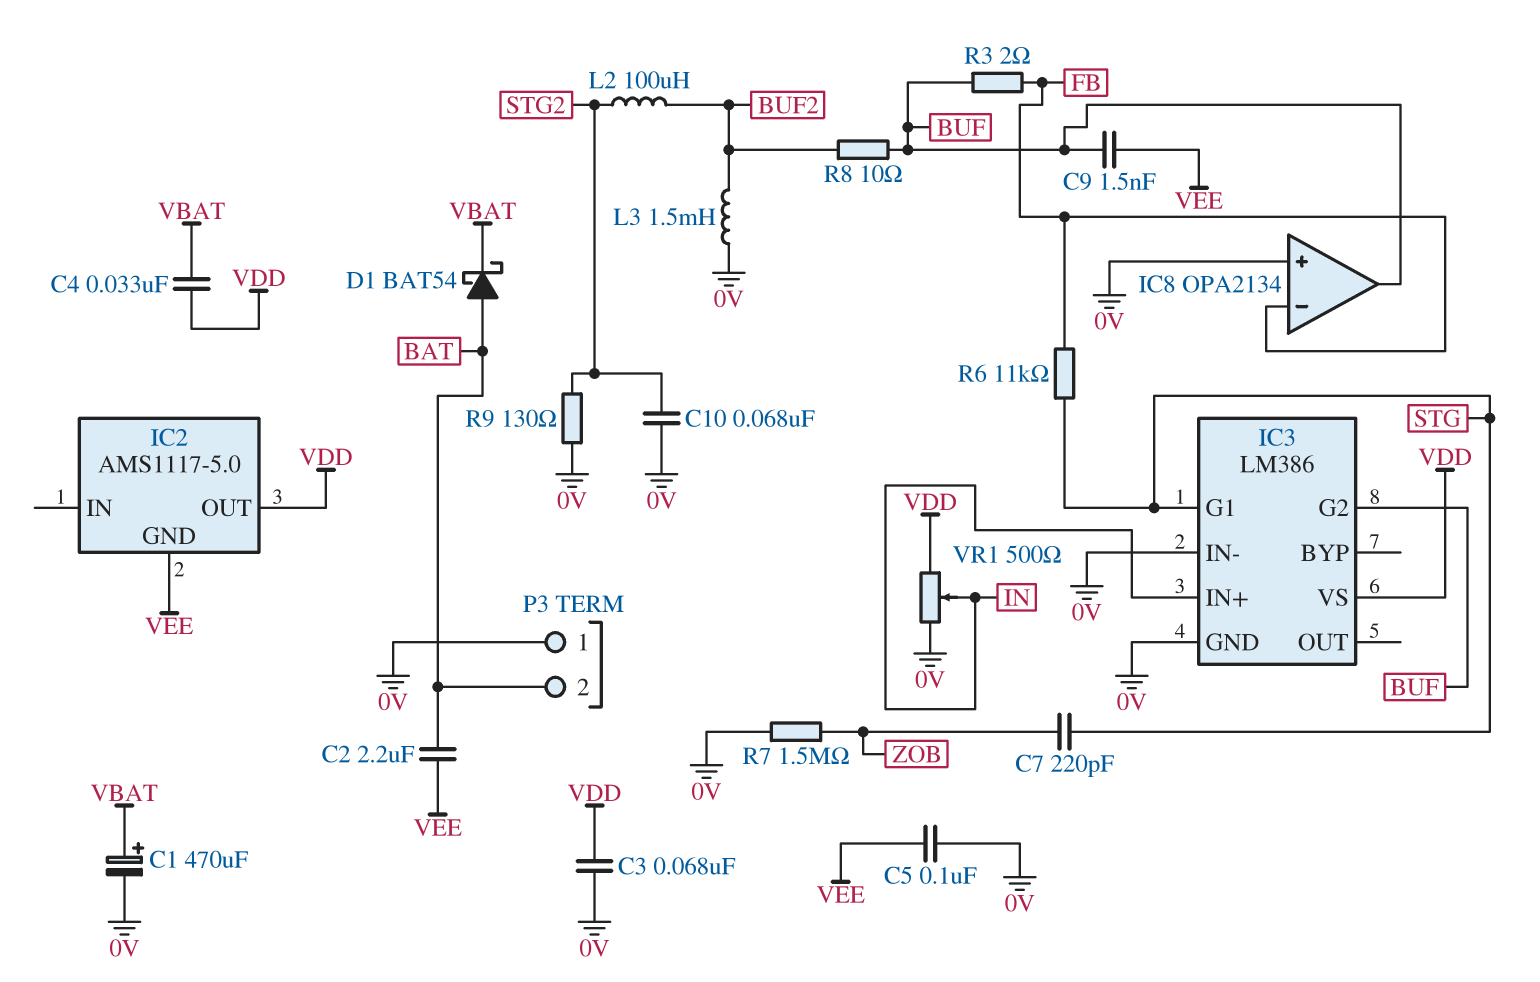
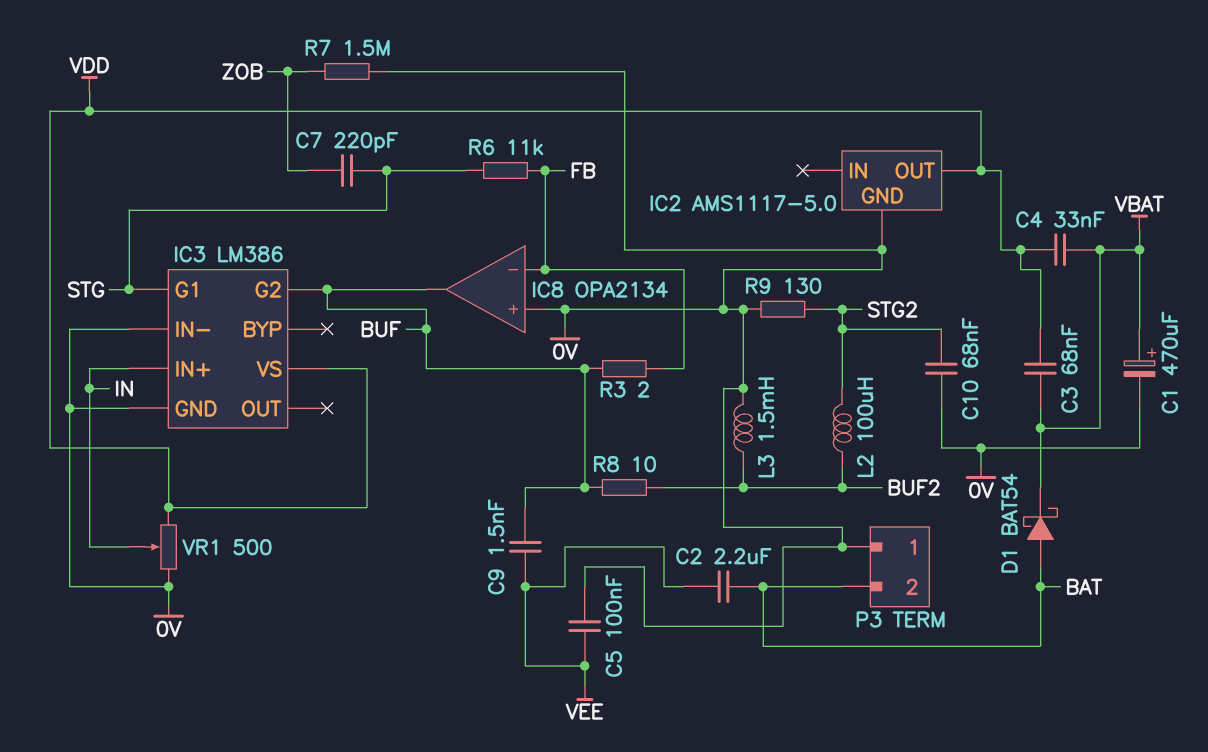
C3: 68nF (0V, VDD) -> 68nF (VBAT, VDD)
IC2 pin GND: VEE -> 0V

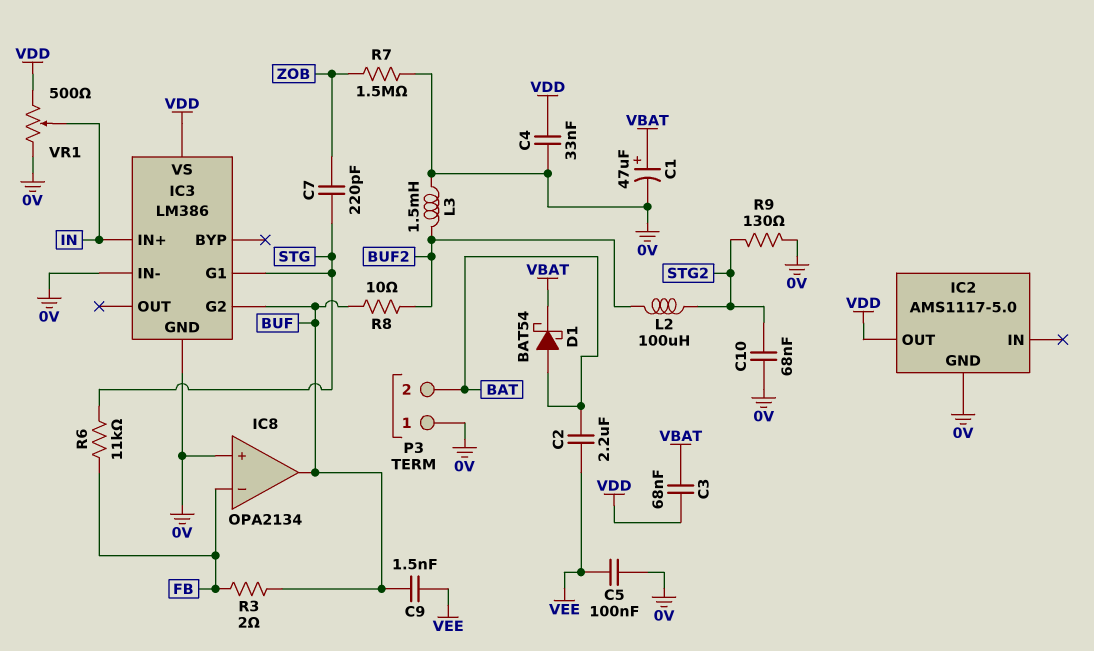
C1: 470uF (plus VBAT, minus 0V) -> 47uF (plus VBAT, minus 0V)
C4: 33nF (VBAT, VDD) -> 33nF (0V, VDD)

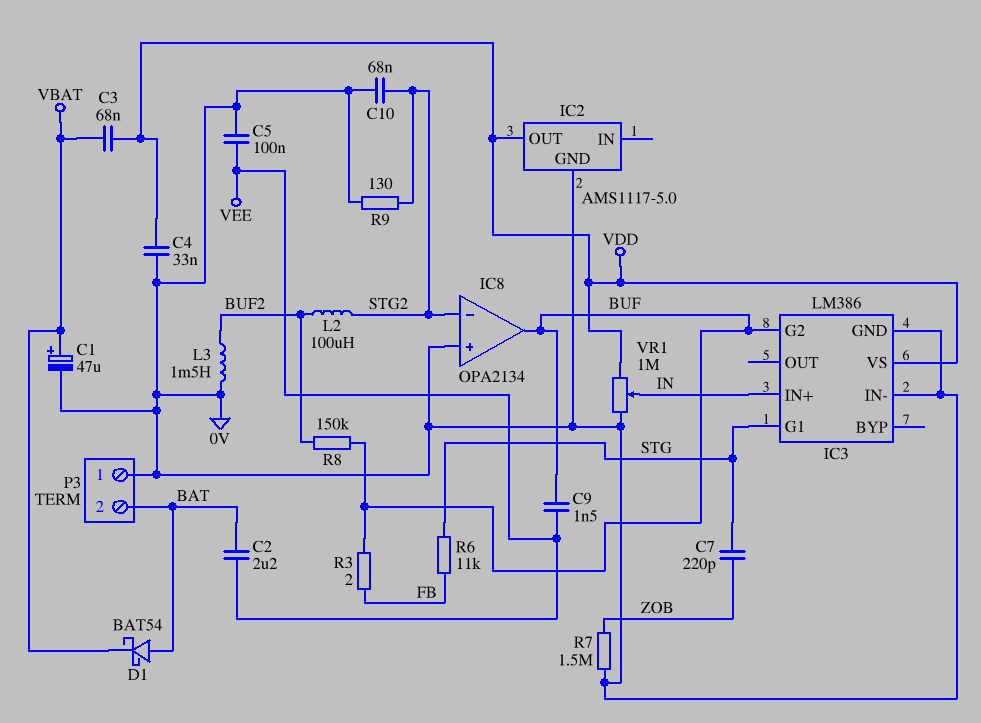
IC8 pin in-: FB -> STG2
R8: 10 (BUF, BUF2) -> 150k (BUF, BUF2)
VR1: 500 (0V, VDD, wiper IN) -> 1M (0V, VDD, wiper IN)

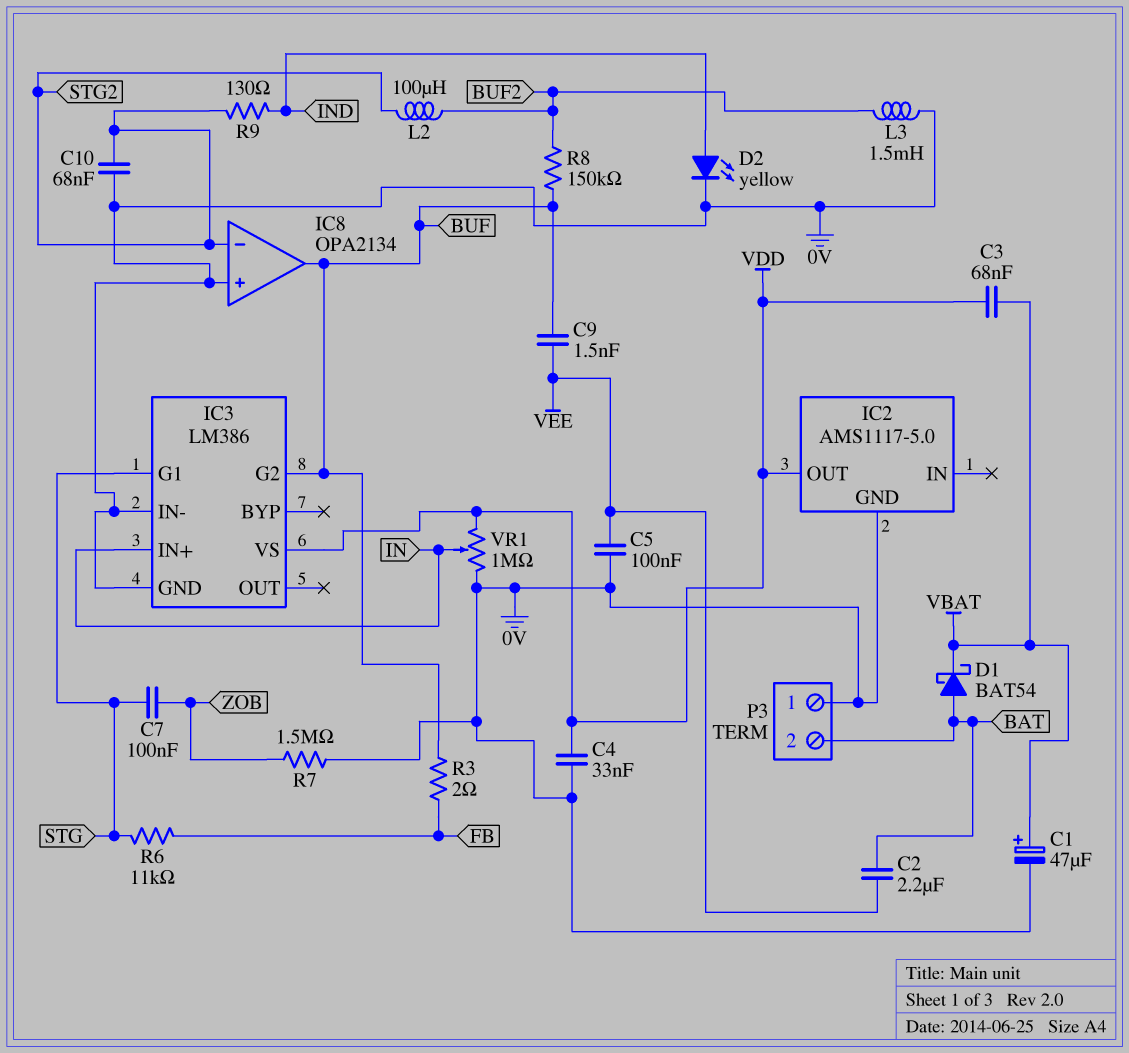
C7: 220pF (STG, ZOB) -> 100nF (STG, ZOB)
D2: none -> LED yellow (A IND, K 0V)
R9: 130 (0V, STG2) -> 130 (IND, STG2)

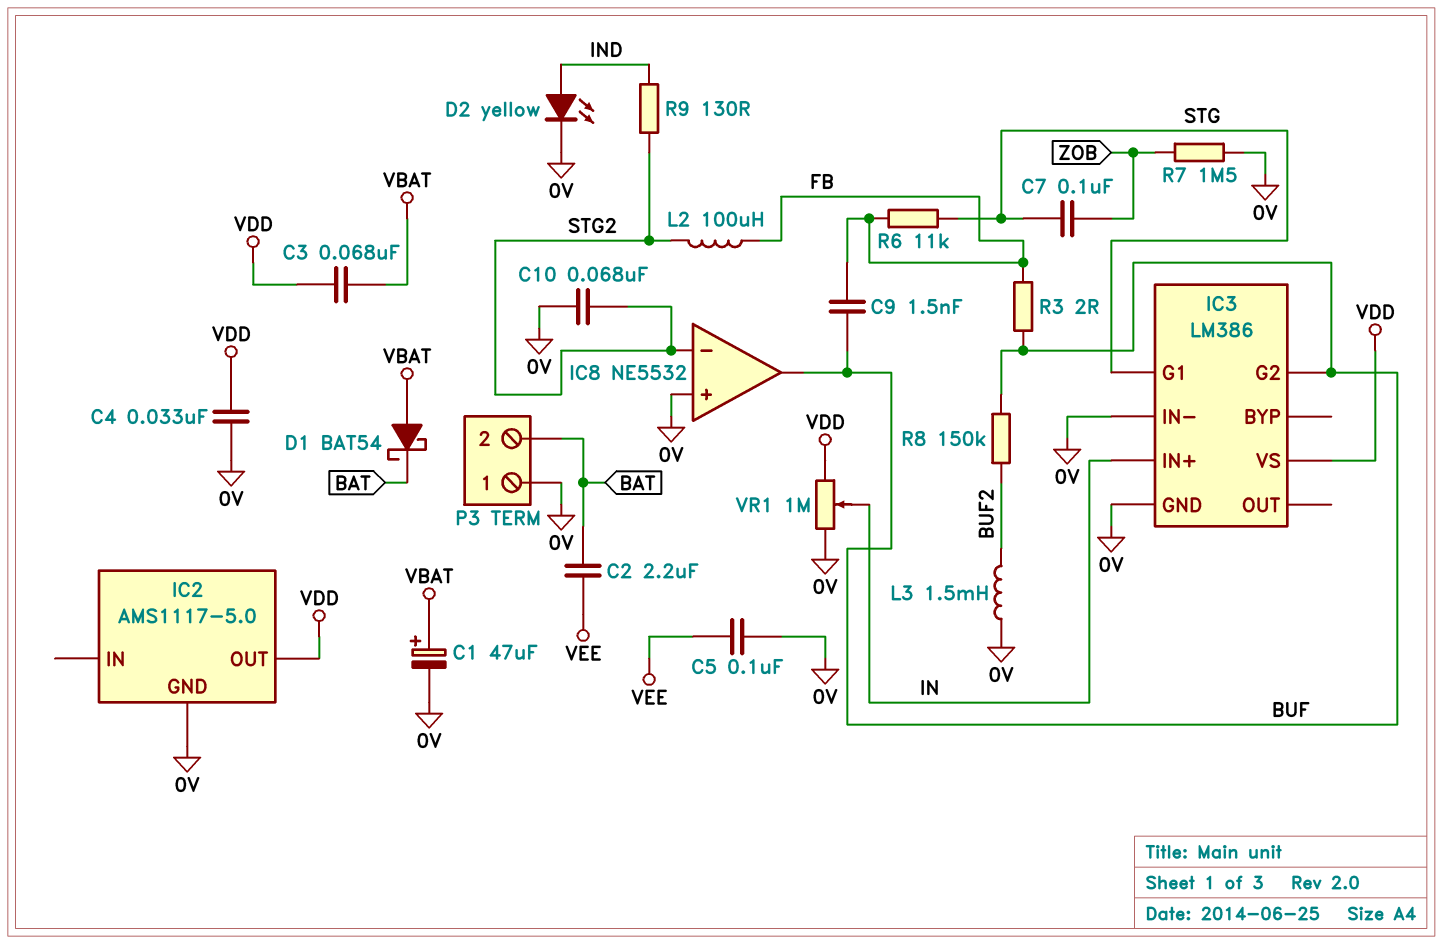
C9: 1.5nF (BUF, VEE) -> 1.5nF (BUF, FB)
D1: schottky BAT54 (A BAT, K VBAT) -> schottky BAT54 (A VBAT, K BAT)
IC8: OPA2134 -> NE5532
L2: 100uH (BUF2, STG2) -> 100uH (FB, STG2)

